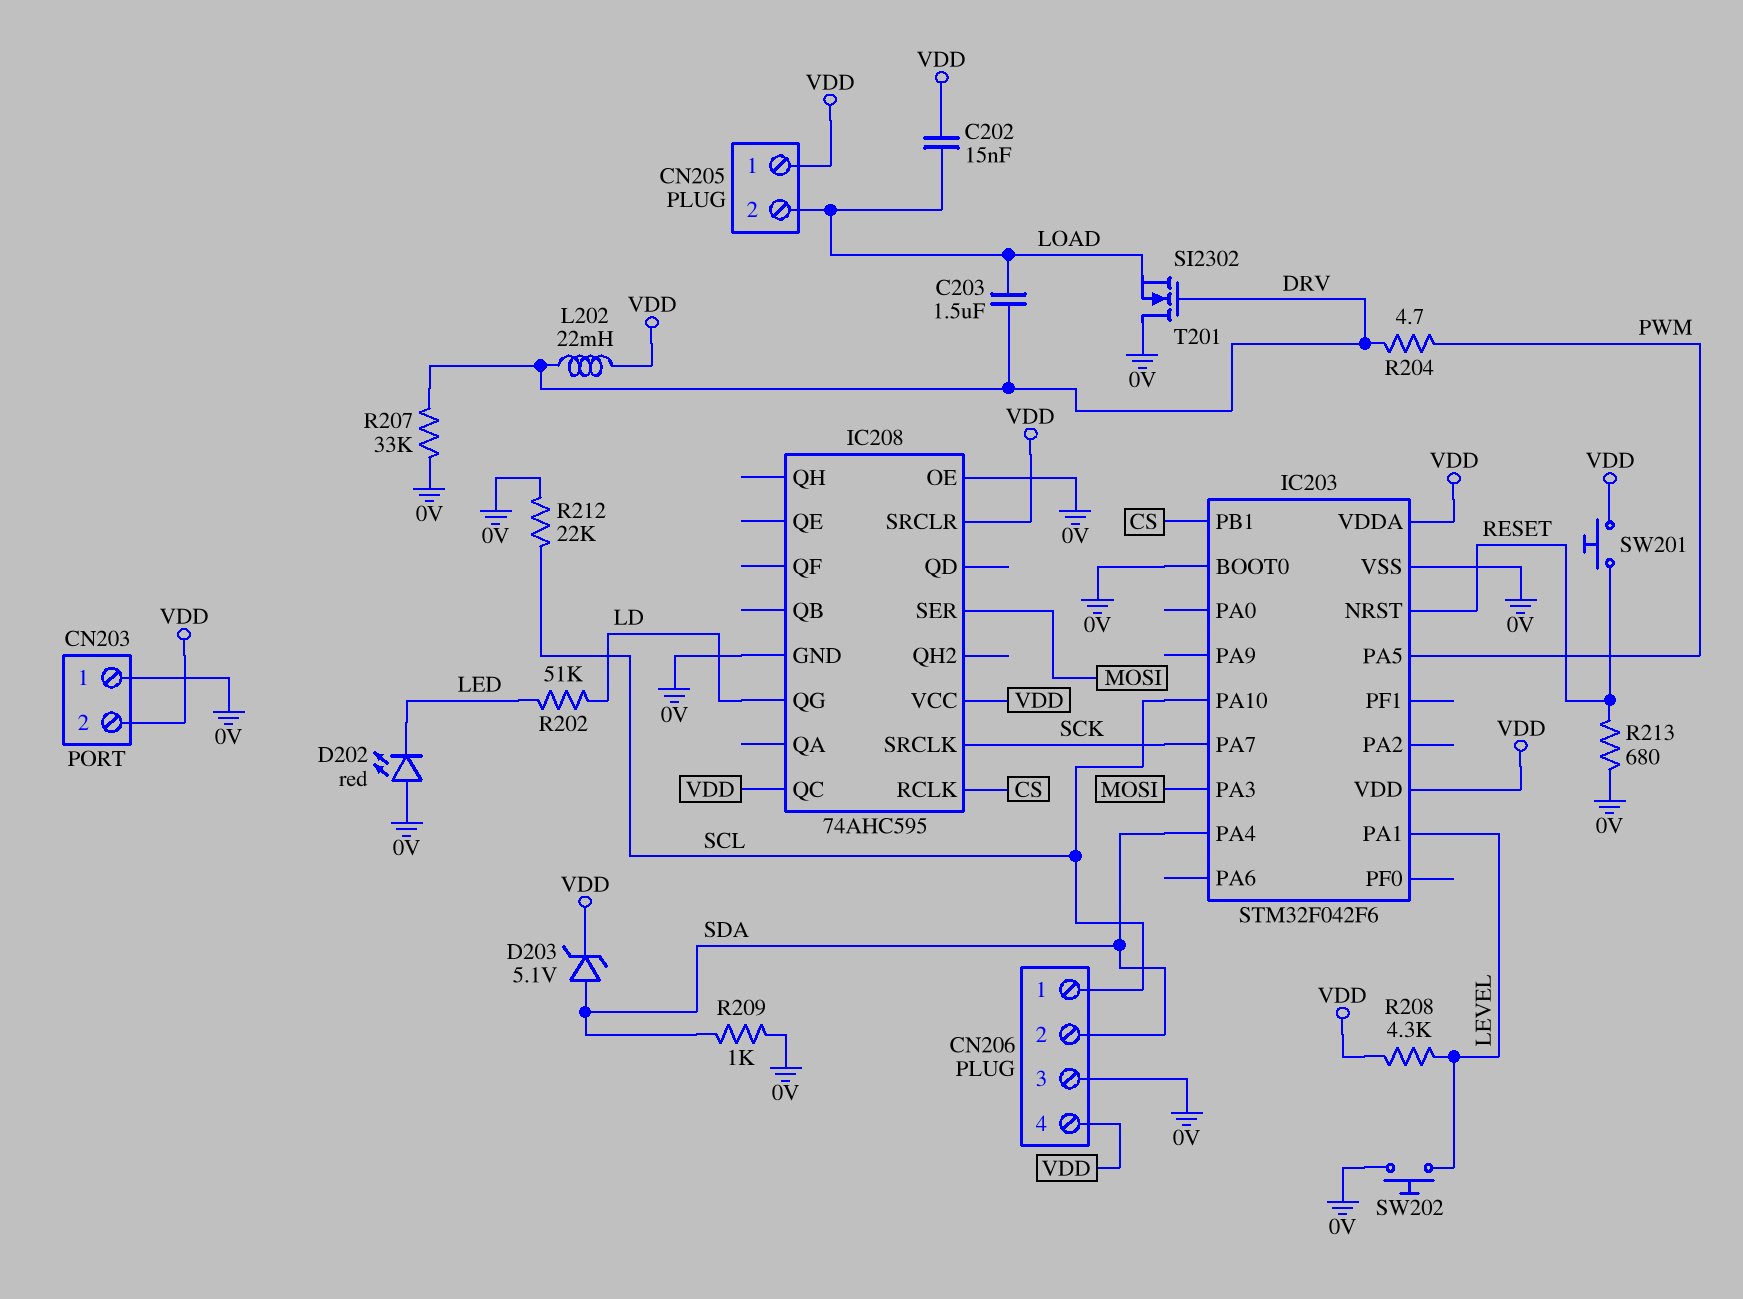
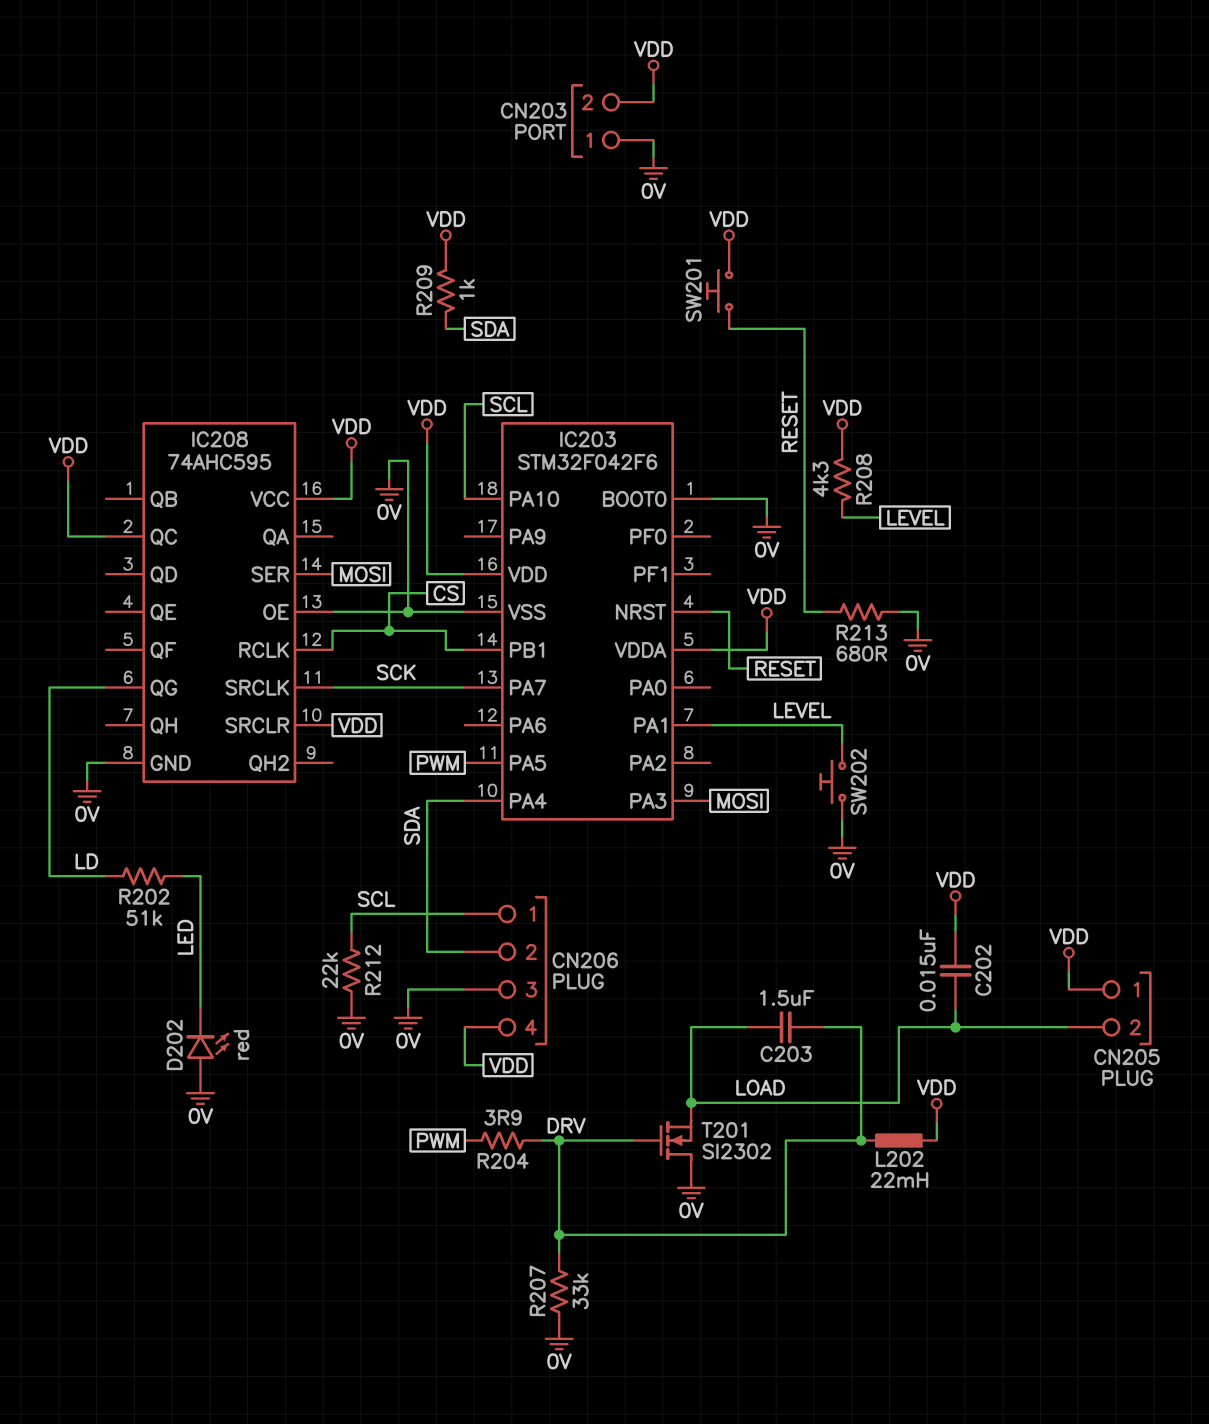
D203: zener 5.1V (A SDA, K VDD) -> none
R204: 4.7 (DRV, PWM) -> 3.9 (DRV, PWM)
R209: 1k (0V, SDA) -> 1k (SDA, VDD)

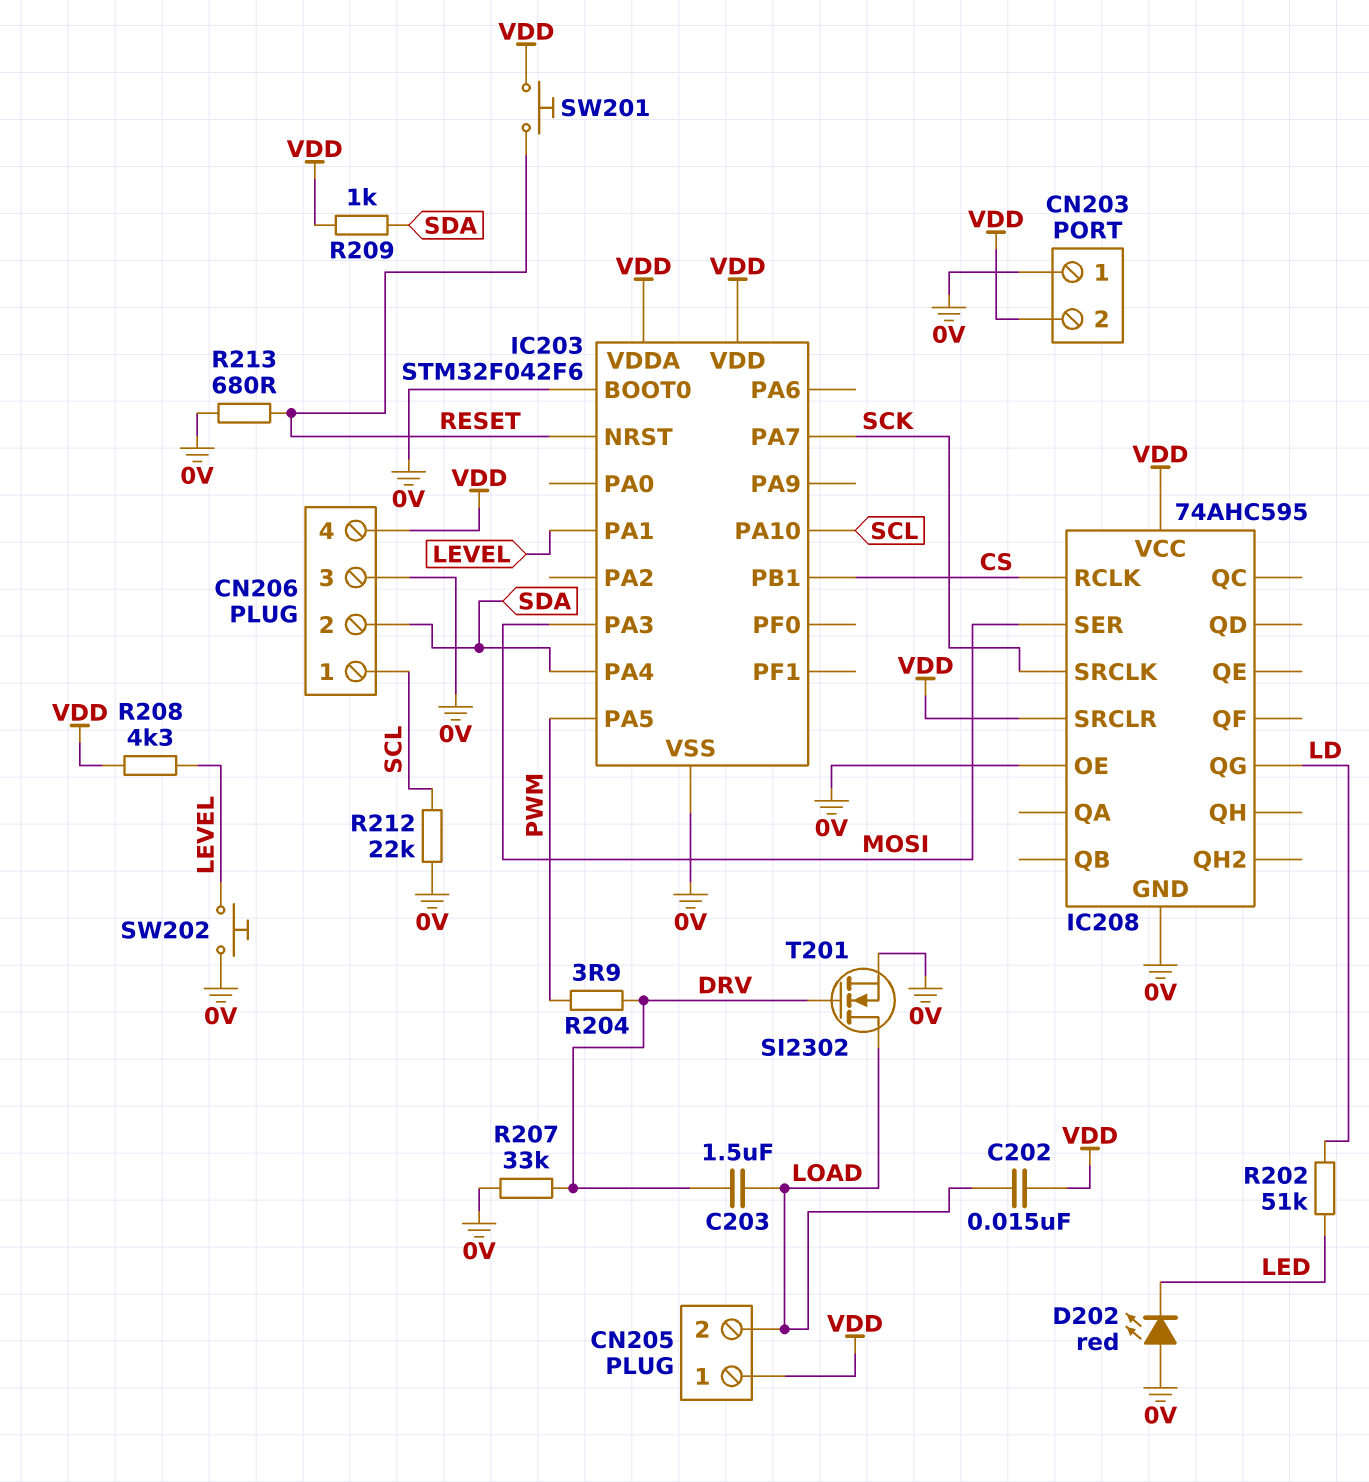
IC208 pin QC: VDD -> none
L202: 22mH (DRV, VDD) -> none
T201: NMOS SI2302 (G DRV, D 0V, S LOAD) -> NMOS SI2302 (G DRV, D LOAD, S 0V)

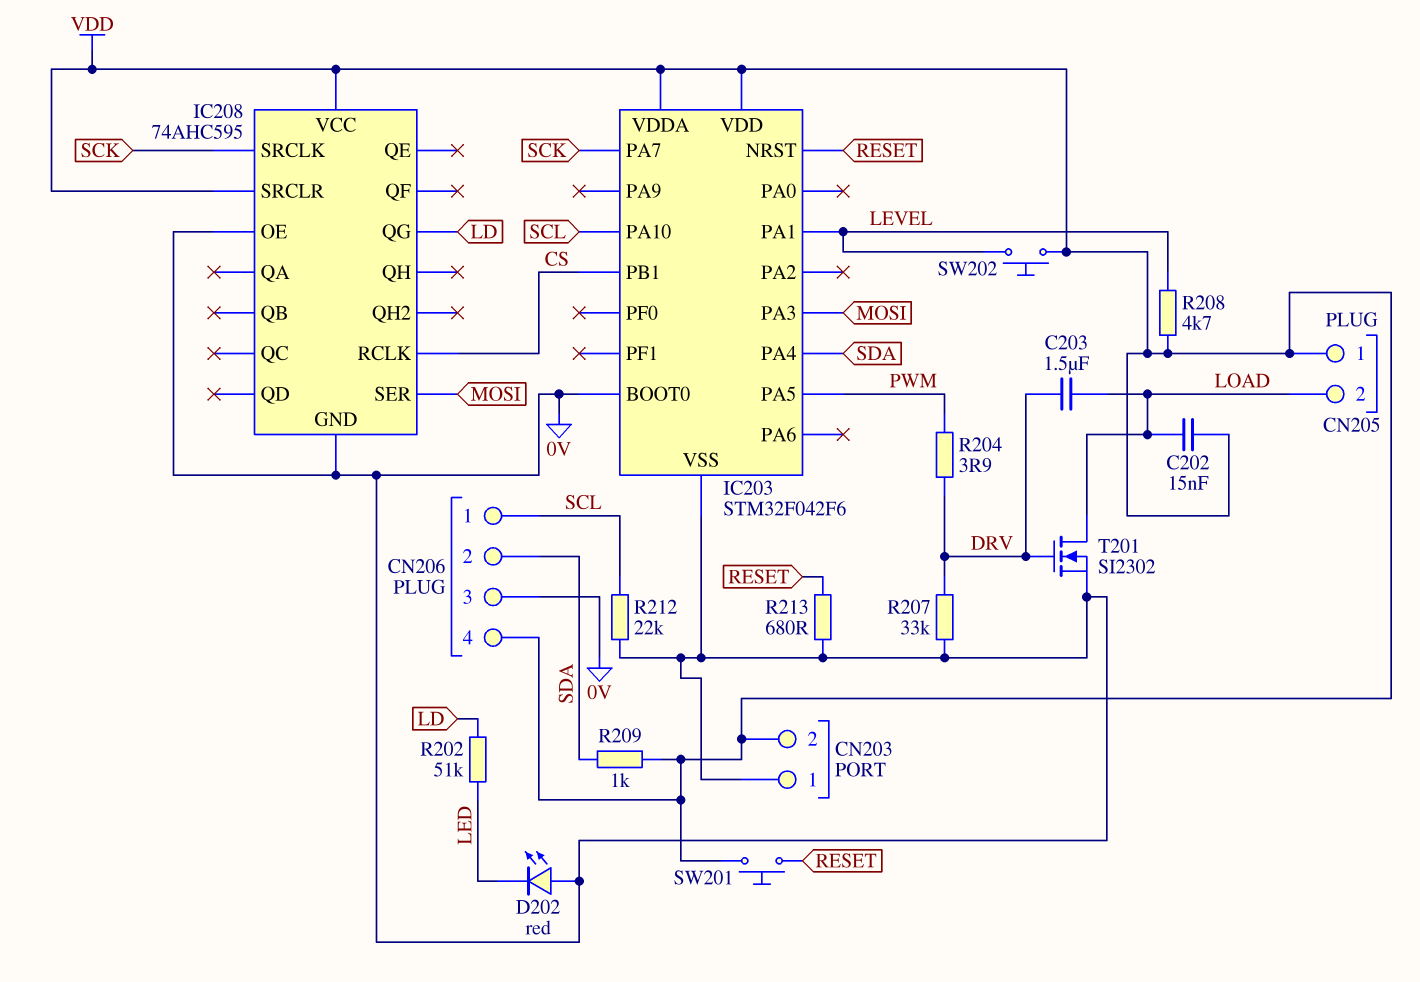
R208: 4.3k (LEVEL, VDD) -> 4.7k (LEVEL, VDD)
SW202: button (0V, LEVEL) -> button (LEVEL, VDD)

